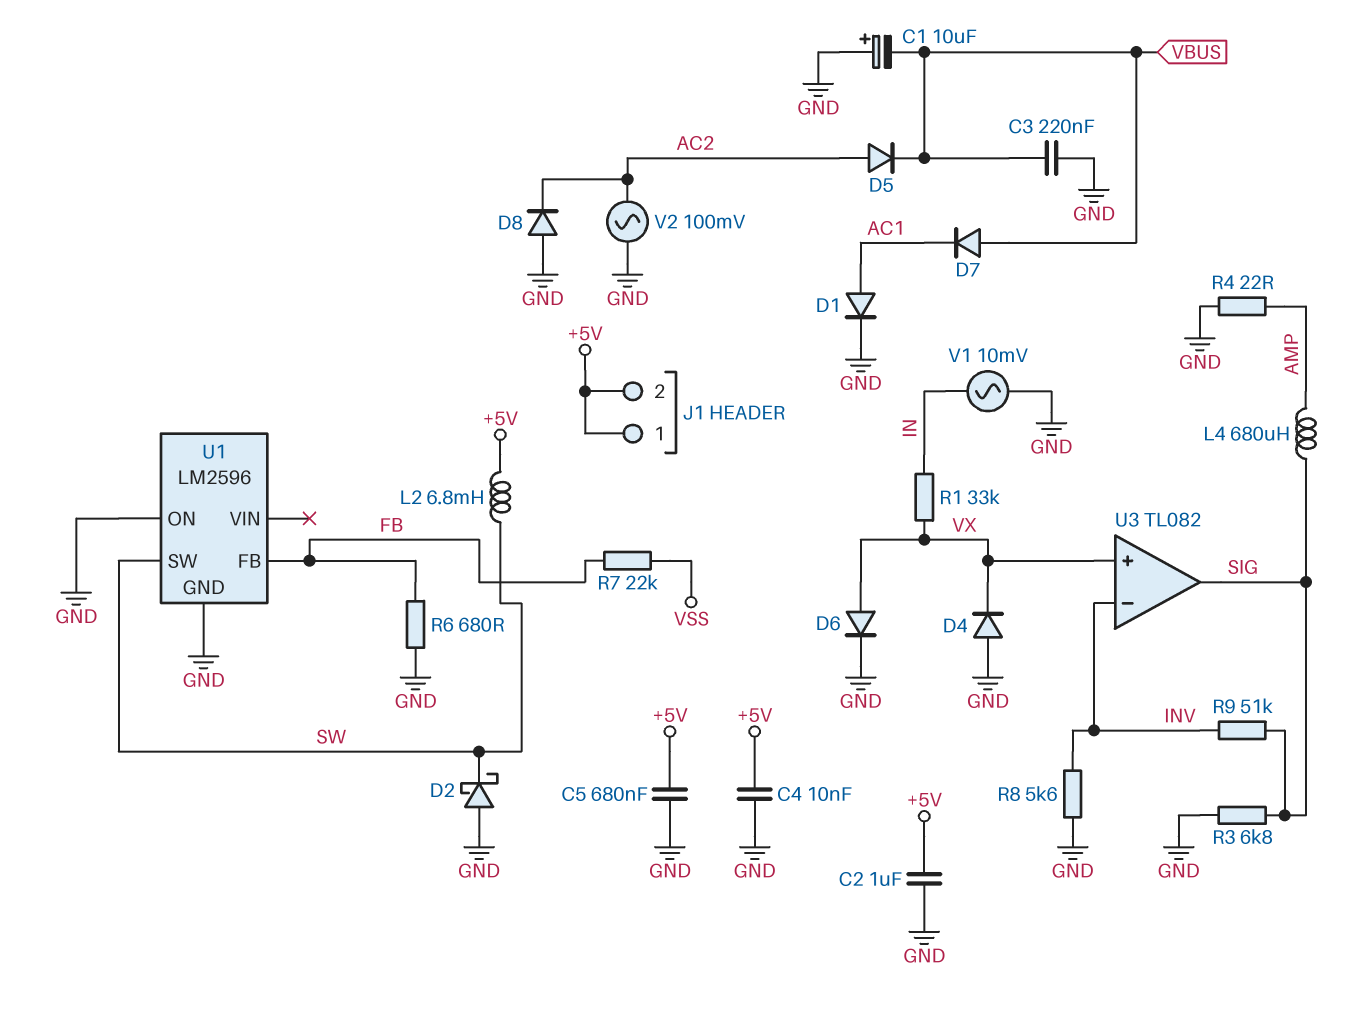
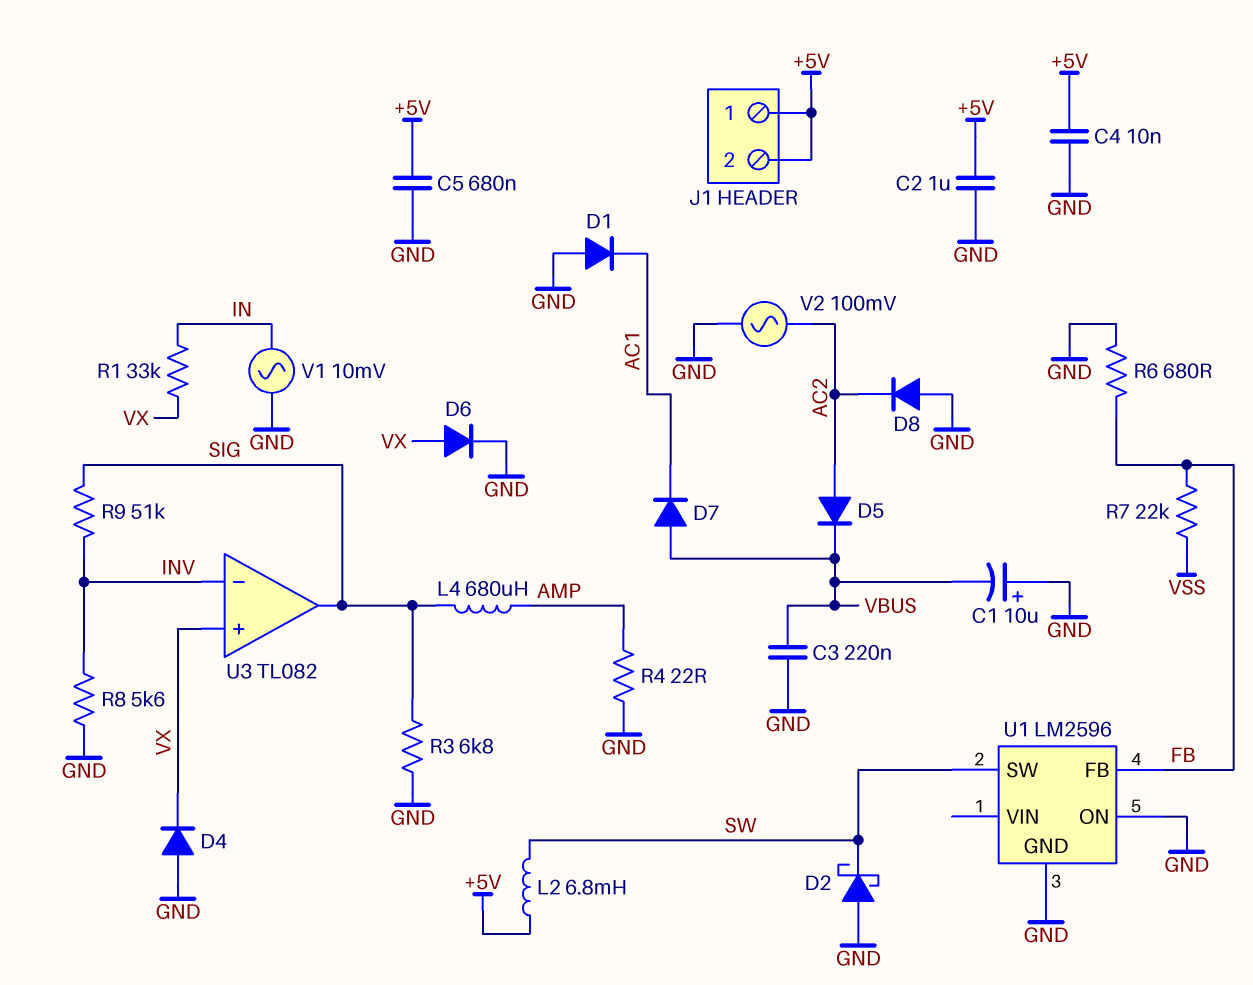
D1: diode (A AC1, K GND) -> diode (A GND, K AC1)

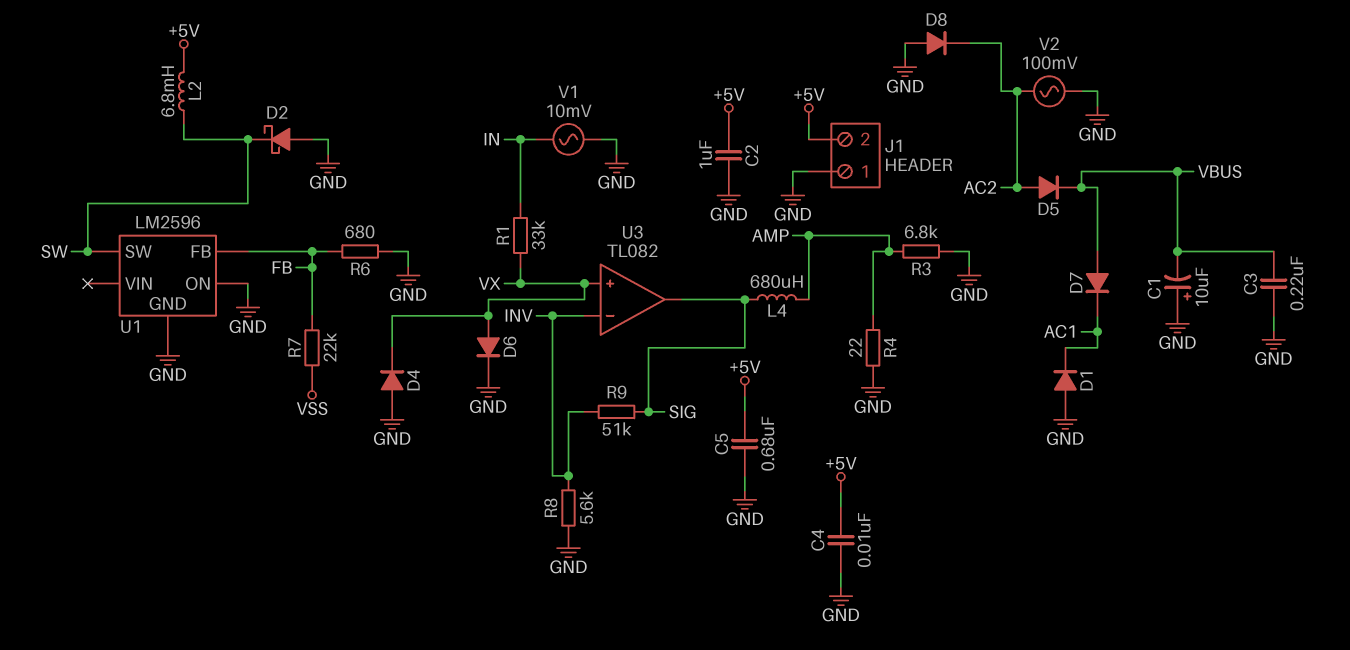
J1 pin 1: +5V -> GND
R3: 6.8k (GND, SIG) -> 6.8k (AMP, GND)

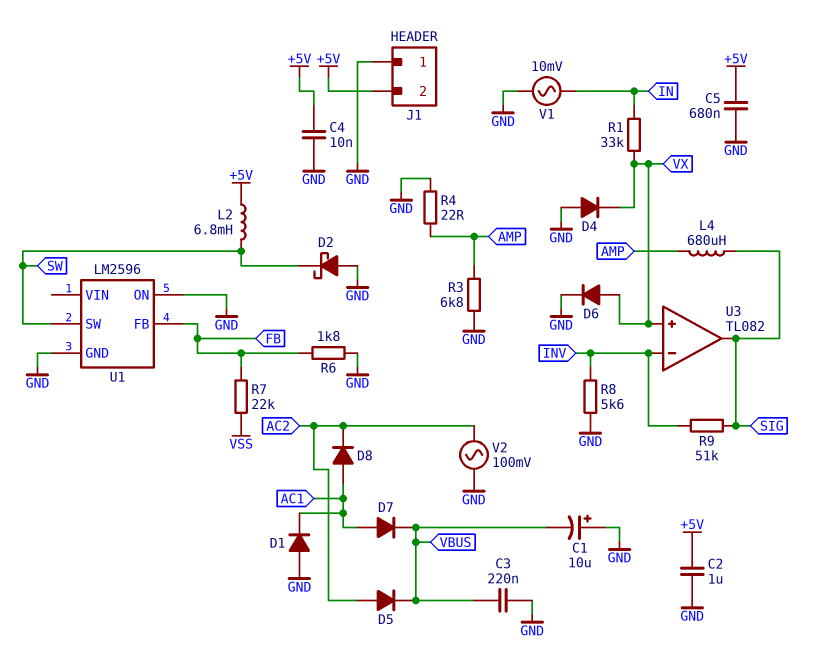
D7: diode (A VBUS, K AC1) -> diode (A AC1, K VBUS)
D8: diode (A GND, K AC2) -> diode (A AC1, K AC2)
R6: 680 (FB, GND) -> 1.8k (FB, GND)

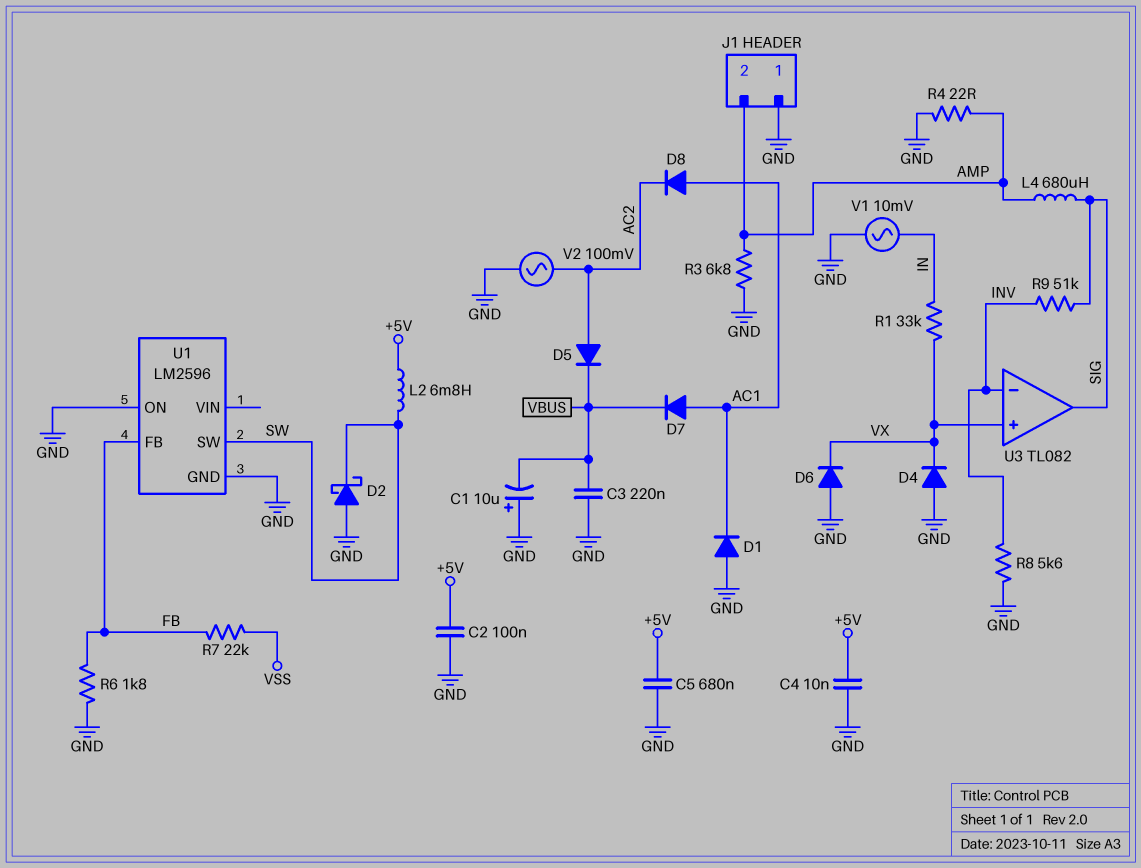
C2: 1uF (+5V, GND) -> 100nF (+5V, GND)
D6: diode (A VX, K GND) -> diode (A GND, K VX)
J1 pin 2: +5V -> AMP

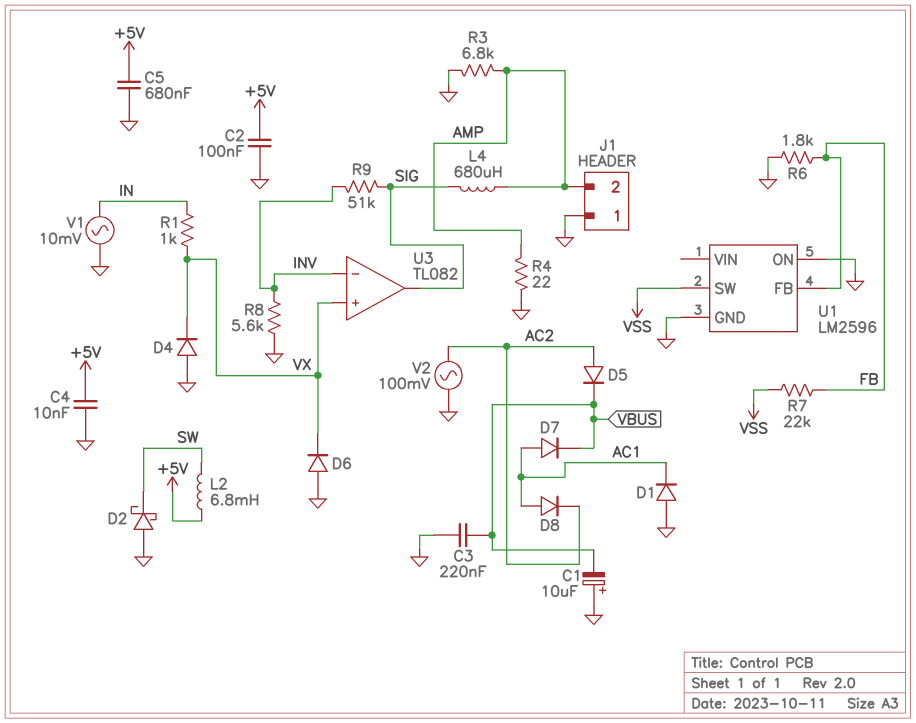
R1: 33k (IN, VX) -> 1k (IN, VX)
U1 pin SW: SW -> VSS

